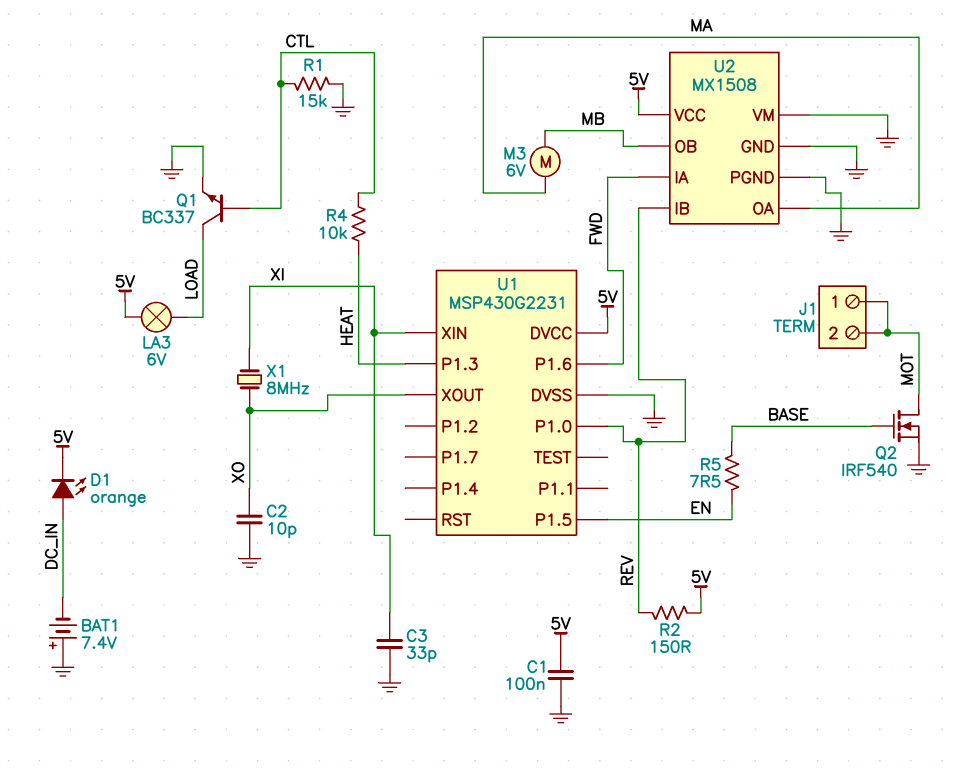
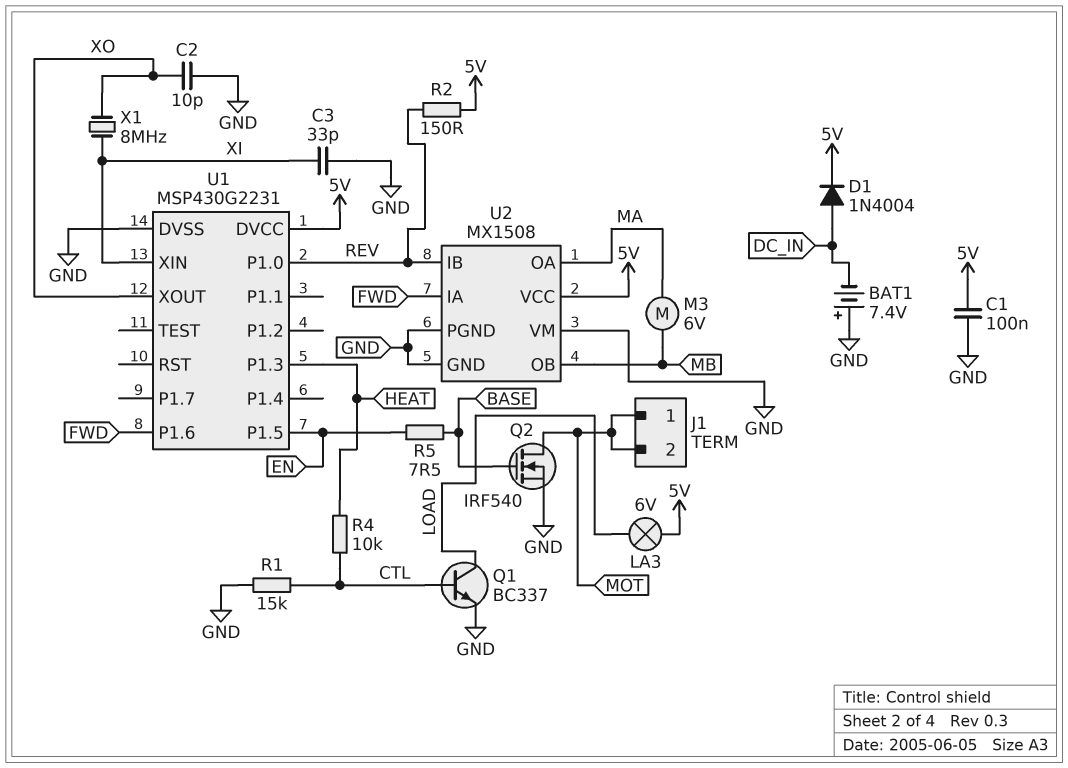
D1: LED orange (A DC_IN, K 5V) -> diode 1N4004 (A DC_IN, K 5V)

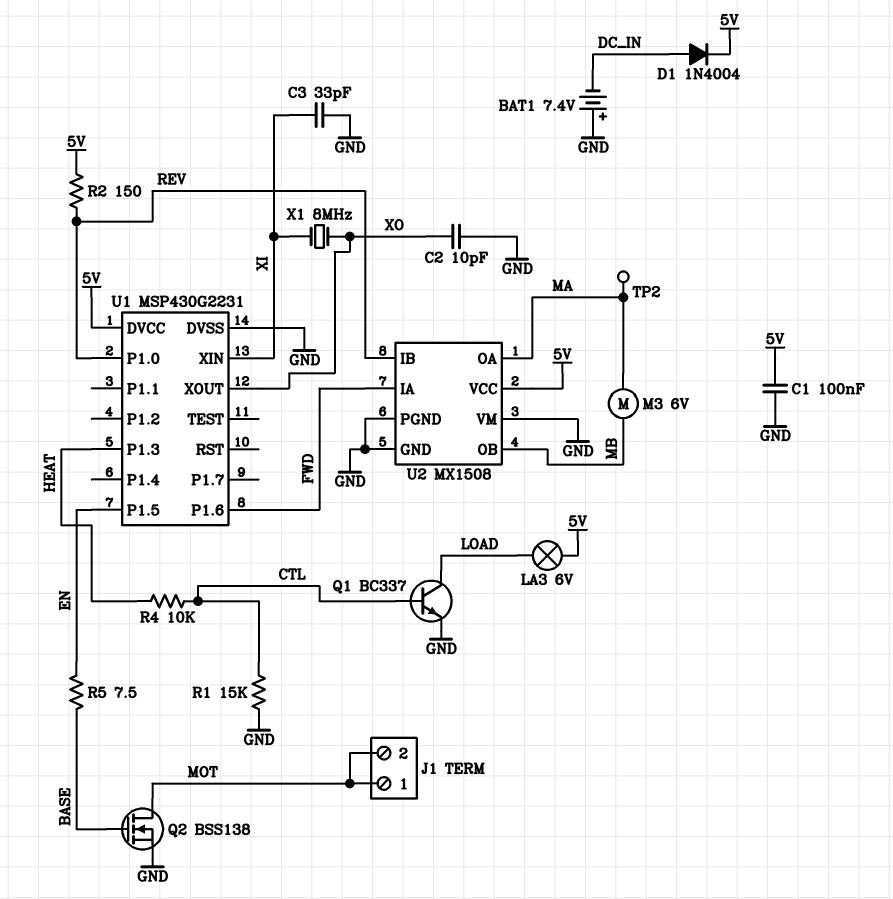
Q2: NMOS IRF540 (G BASE, D MOT, S GND) -> NMOS BSS138 (G BASE, D MOT, S GND)
TP2: none -> test point (MA)

